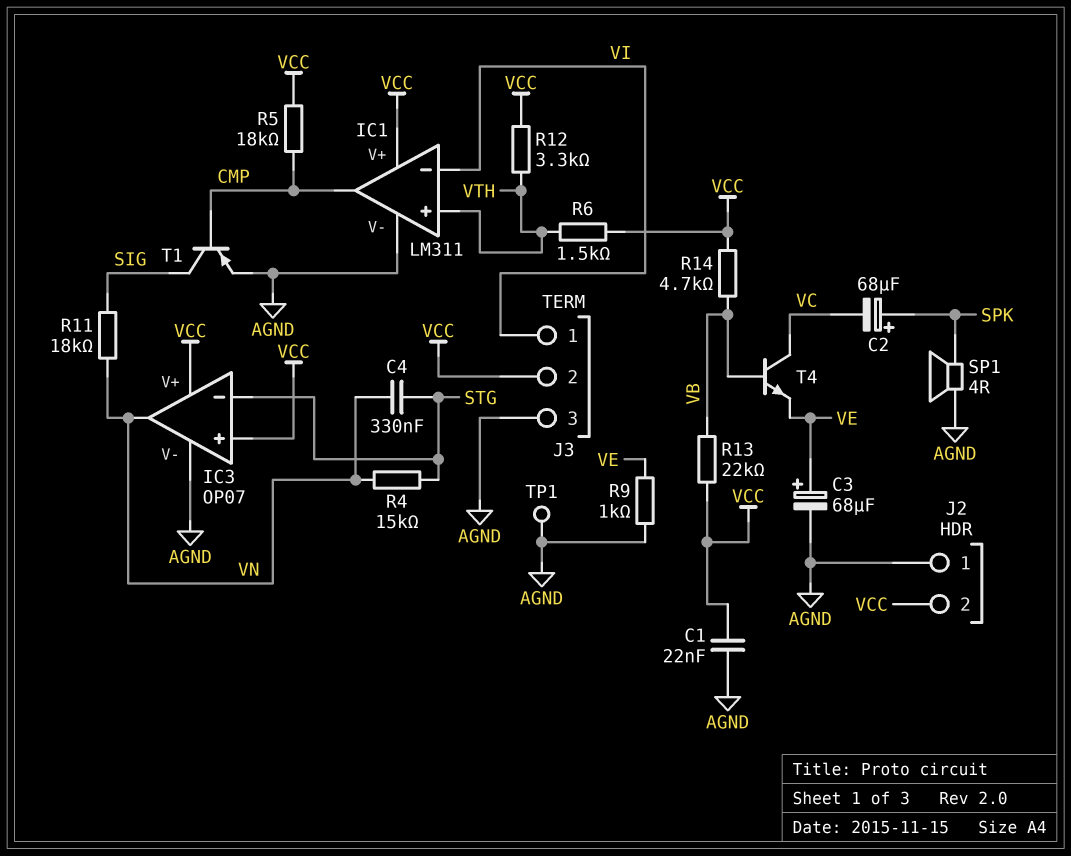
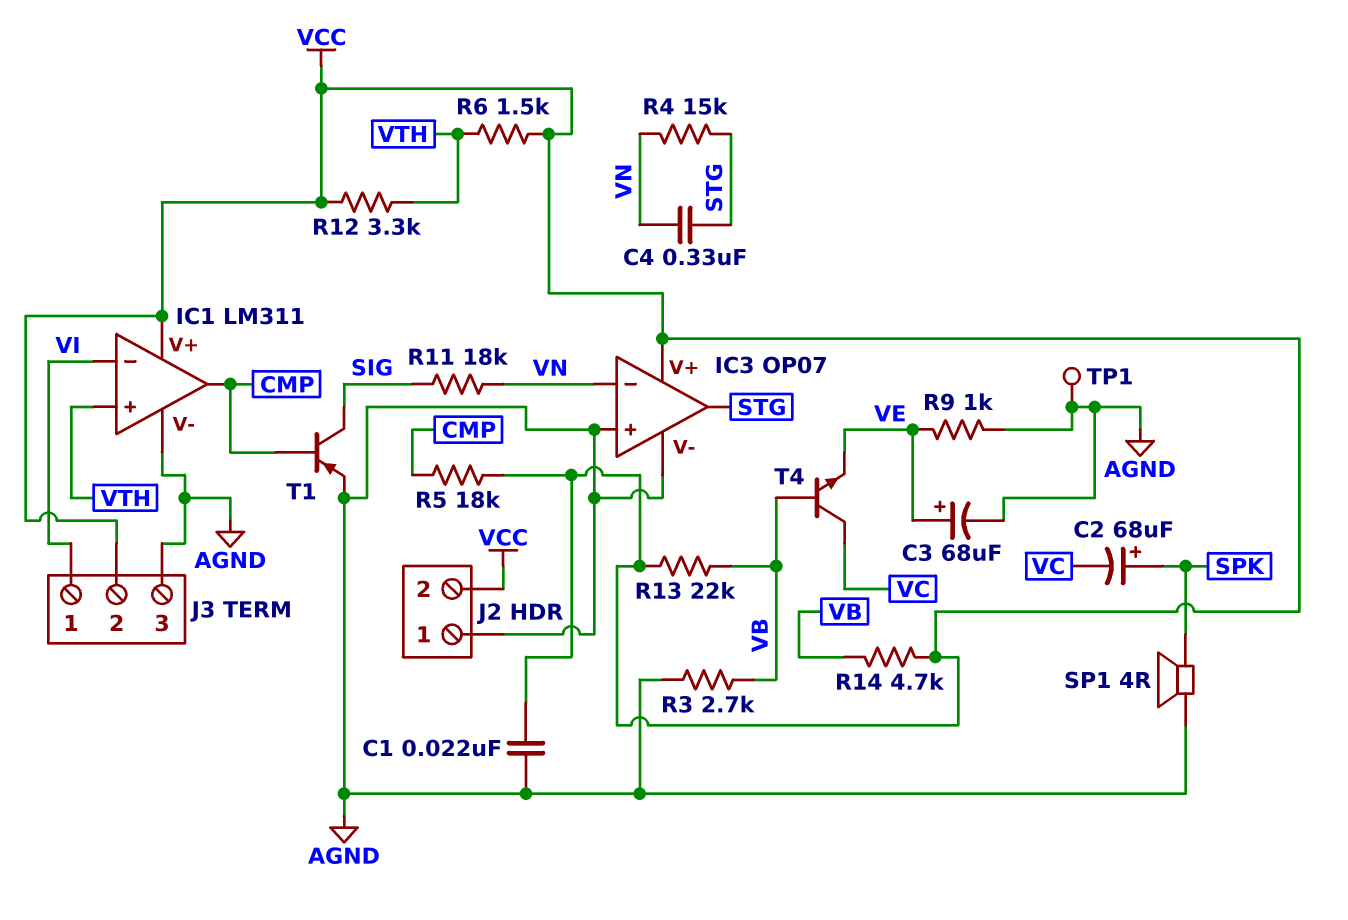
IC3 pin in+: VCC -> AGND
IC3 pin in-: STG -> VN
IC3 pin out: VN -> STG
R3: none -> 2.7k (AGND, VB)

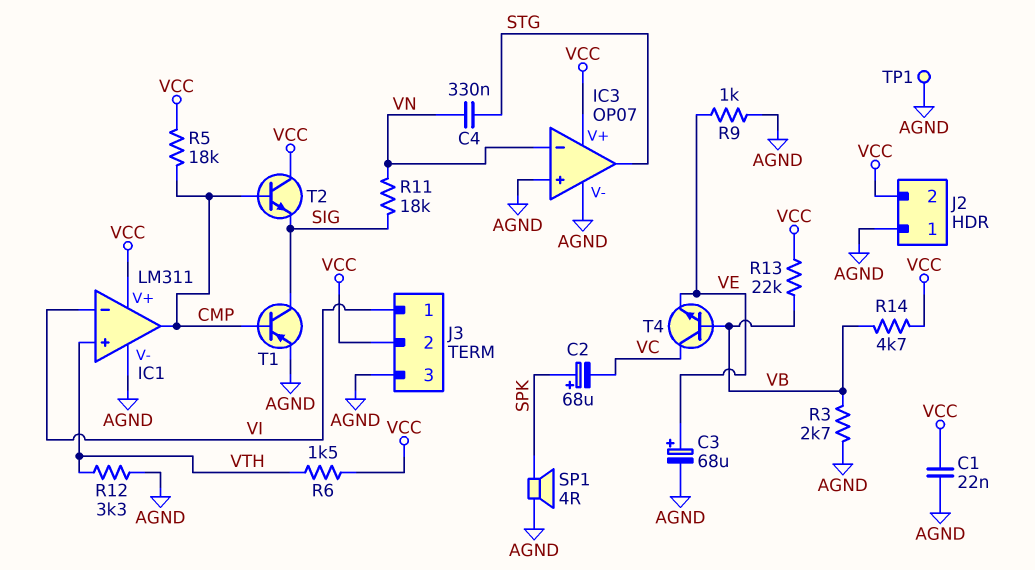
R4: 15k (STG, VN) -> none
R12: 3.3k (VCC, VTH) -> 3.3k (AGND, VTH)
T2: none -> NPN (B CMP, C VCC, E SIG)

